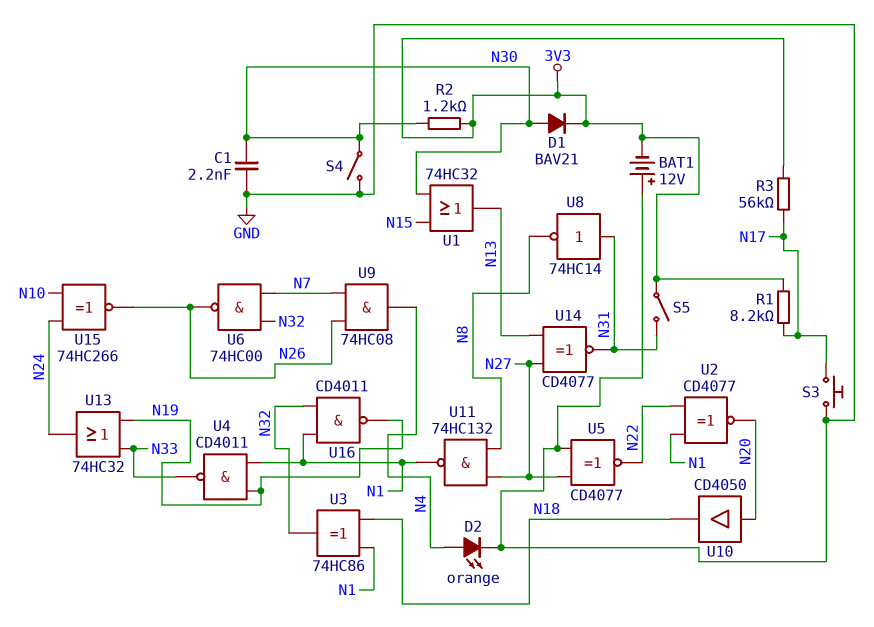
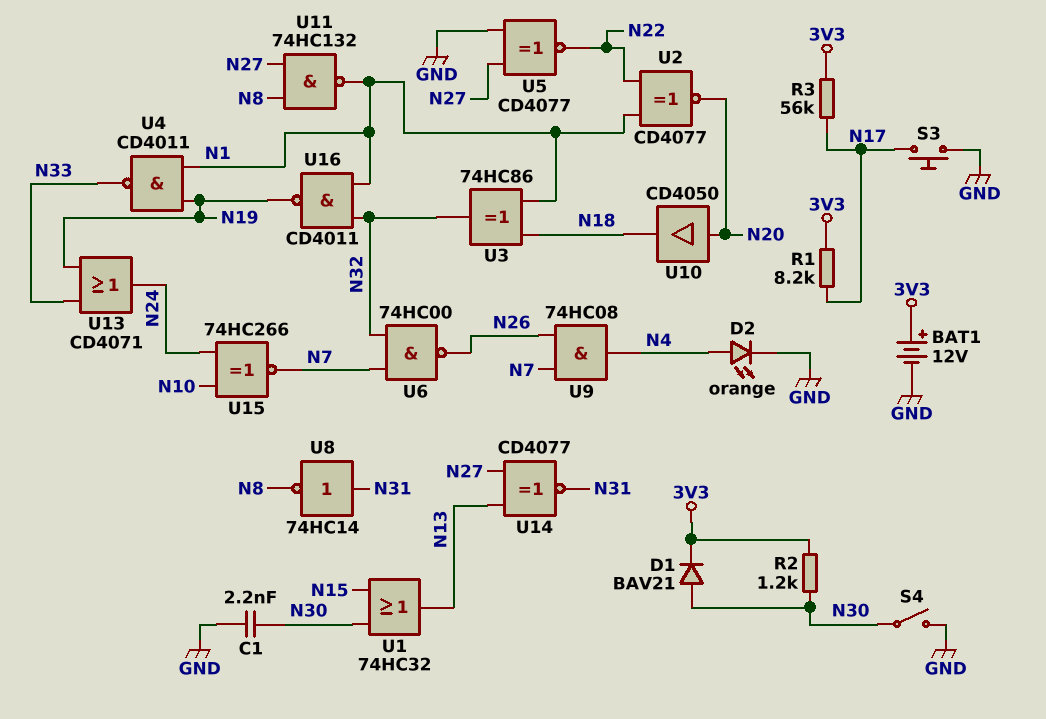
BAT1: 12V (plus GND, minus 3V3) -> 12V (plus 3V3, minus GND)
S5: switch (3V3, N31) -> none
U13: OR 74HC32 (in N19, in N33, out N24) -> OR CD4071 (in N19, in N33, out N24)
U15: XNOR 74HC266 (in N10, in N24, out N26) -> XNOR 74HC266 (in N10, in N24, out N7)

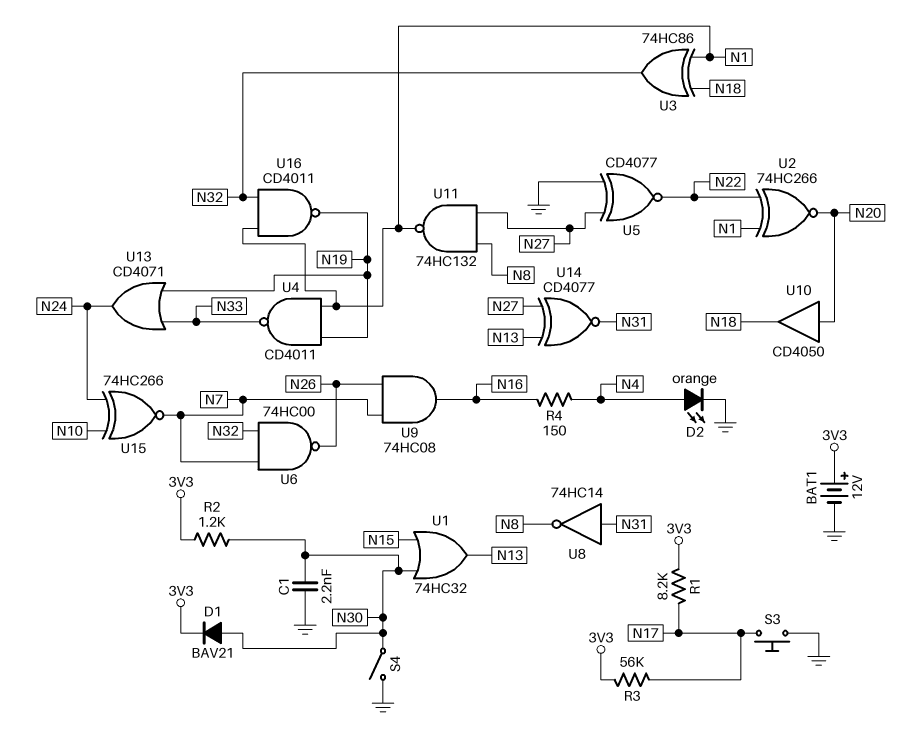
R4: none -> 150 (N4, N16)
U2: XNOR CD4077 (in N1, in N22, out N20) -> XNOR 74HC266 (in N1, in N22, out N20)
U9: AND 74HC08 (in N7, in N26, out N4) -> AND 74HC08 (in N7, in N26, out N16)

